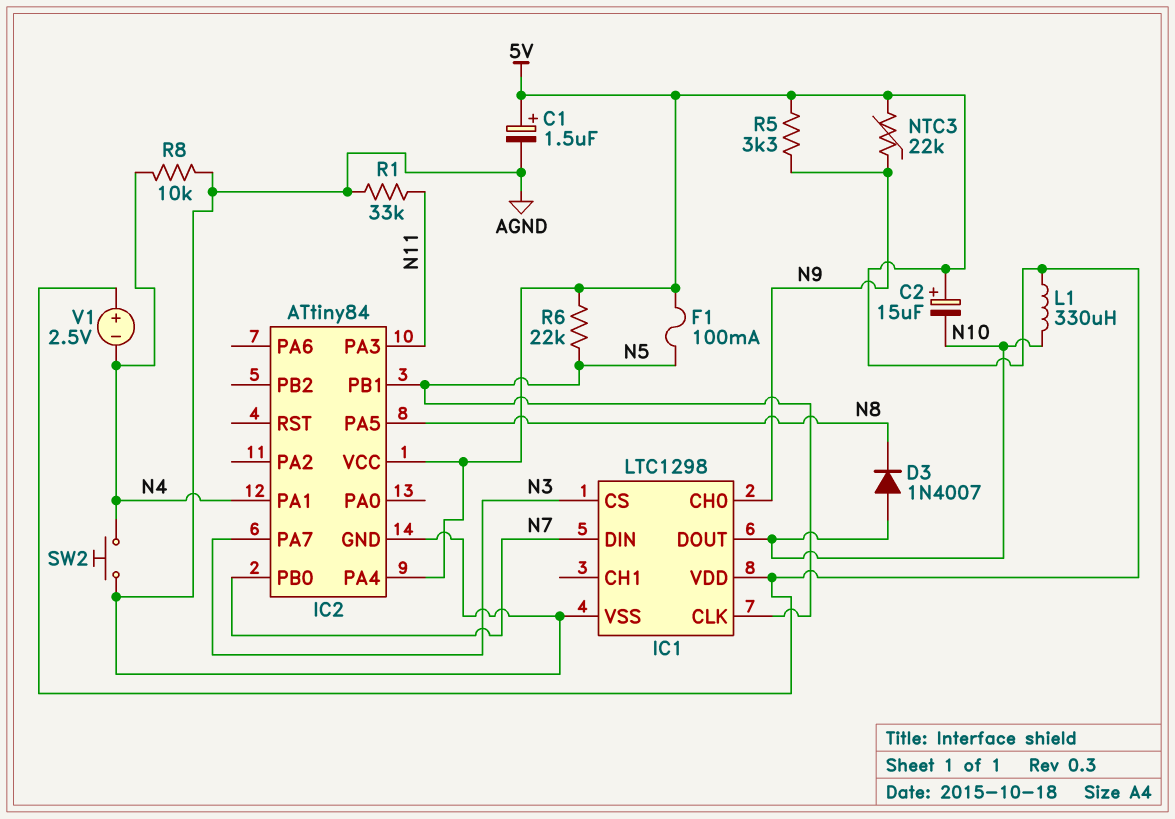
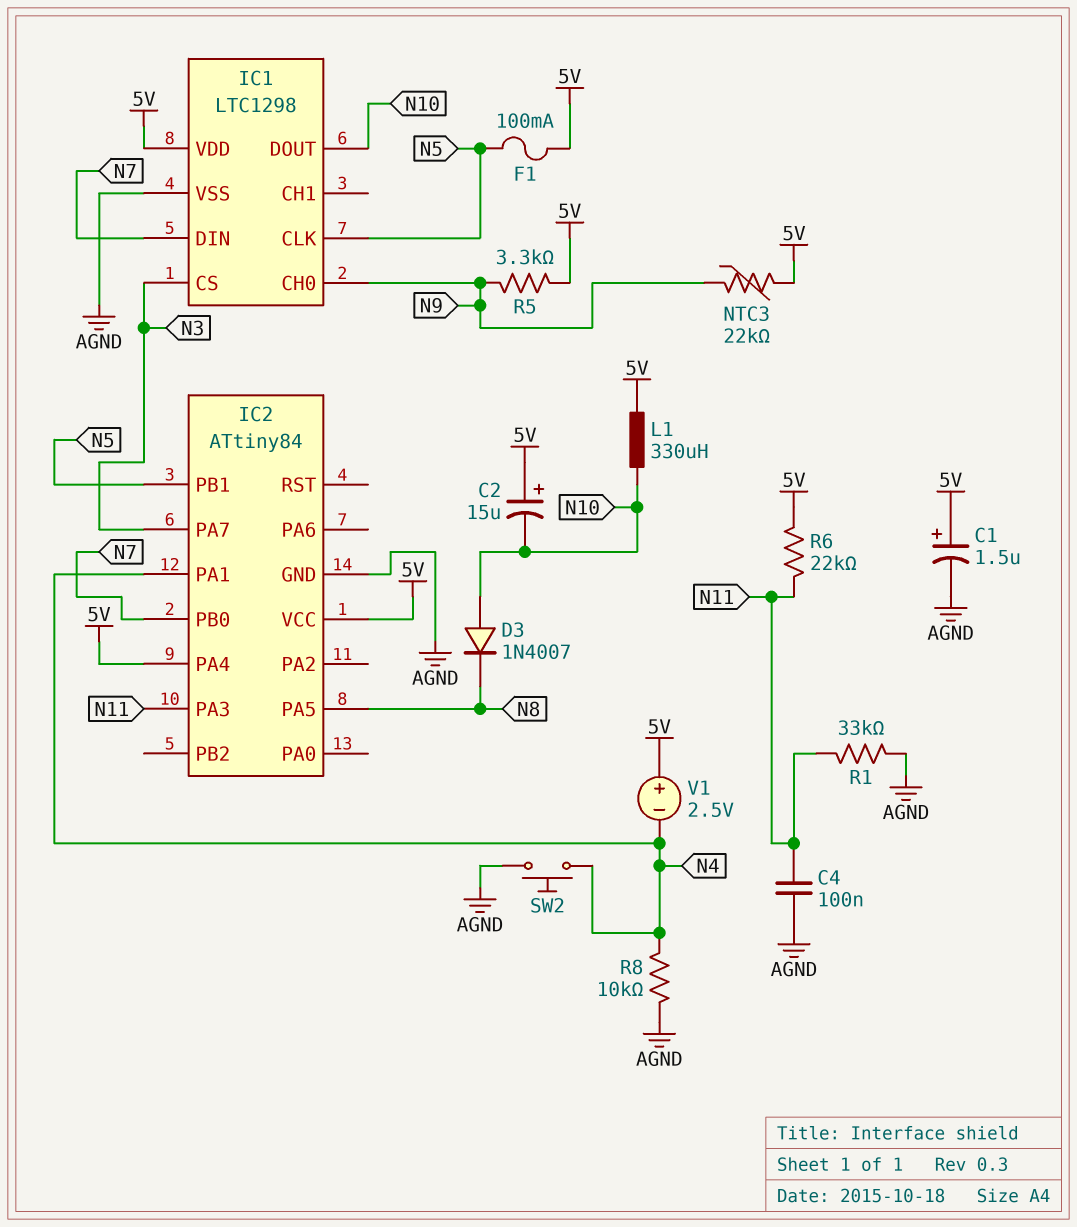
C4: none -> 100nF (AGND, N11)
R6: 22k (5V, N5) -> 22k (5V, N11)

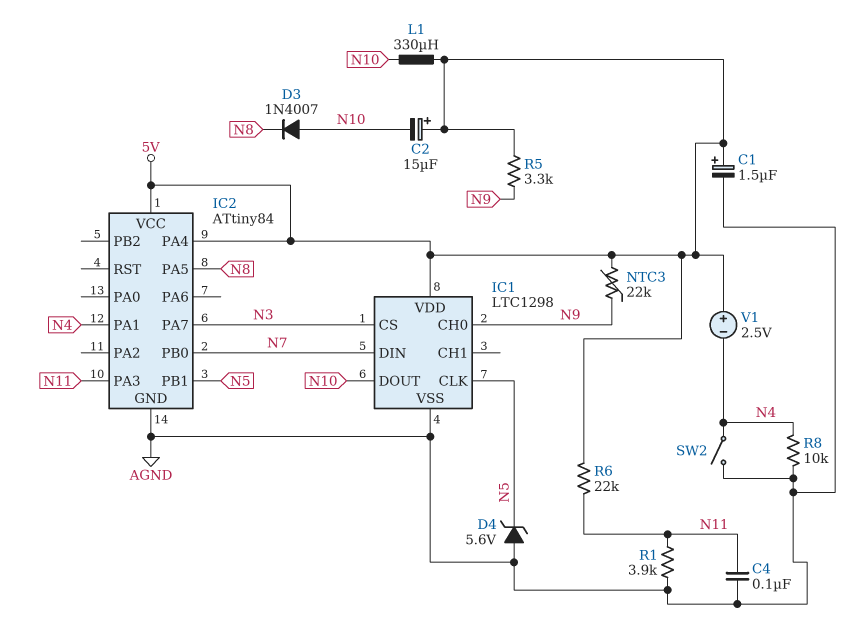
D4: none -> zener 5.6V (A AGND, K N5)
F1: 100mA (5V, N5) -> none
R1: 33k (AGND, N11) -> 3.9k (AGND, N11)
SW2: button (AGND, N4) -> switch (AGND, N4)

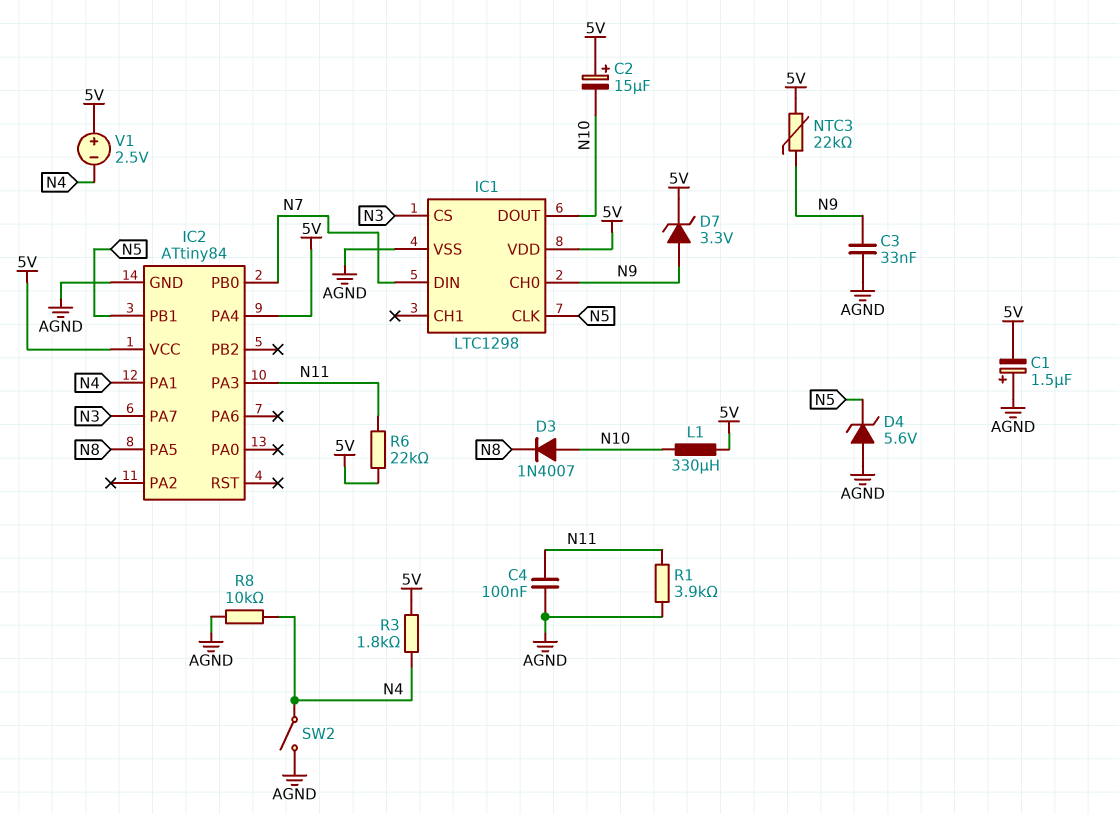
C1: 1.5uF (plus 5V, minus AGND) -> 1.5uF (plus AGND, minus 5V)
C3: none -> 33nF (AGND, N9)
D7: none -> zener 3.3V (A N9, K 5V)
R3: none -> 1.8k (5V, N4)
R5: 3.3k (5V, N9) -> none

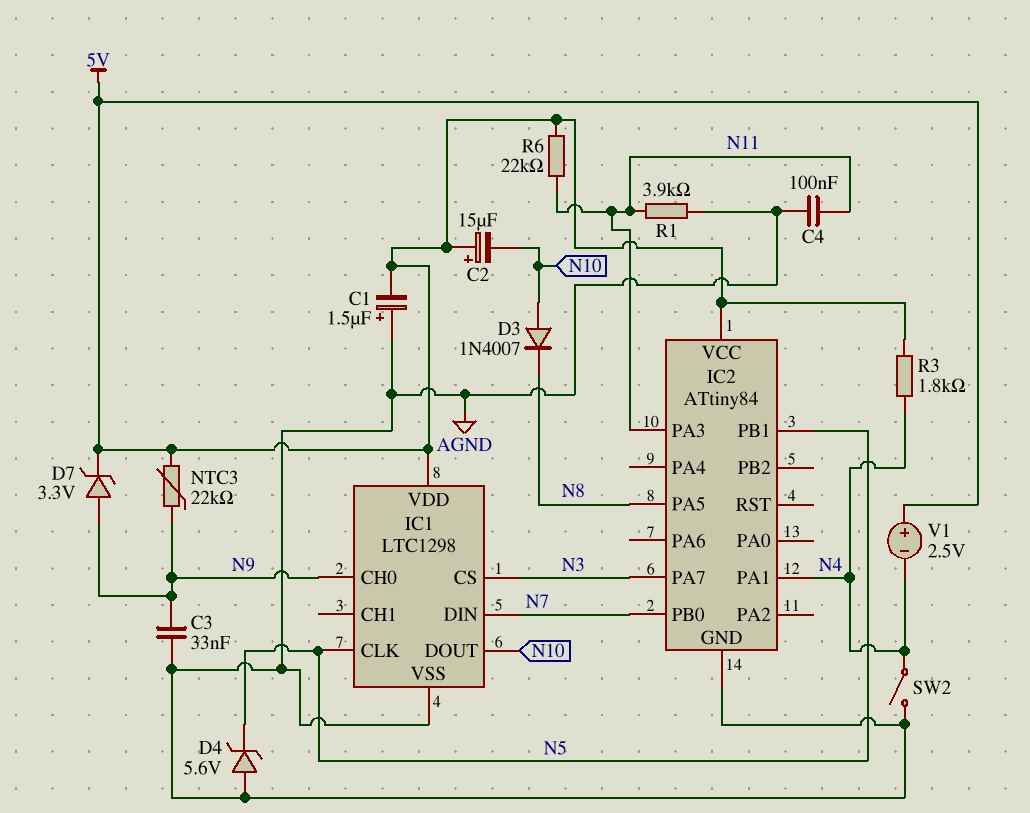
IC2 pin PA4: 5V -> none
L1: 330uH (5V, N10) -> none
R8: 10k (AGND, N4) -> none

